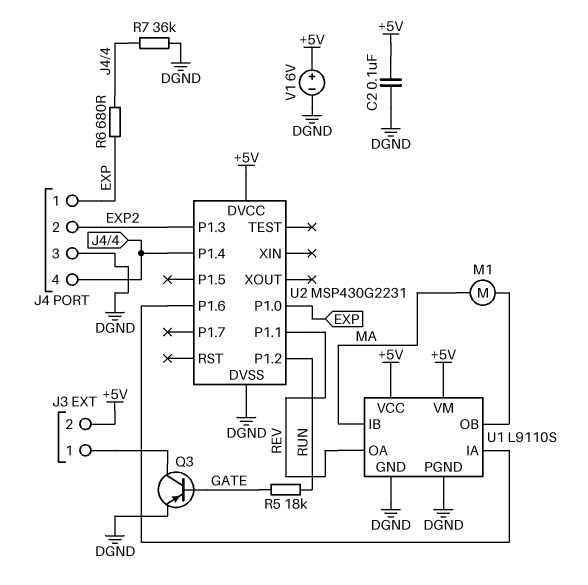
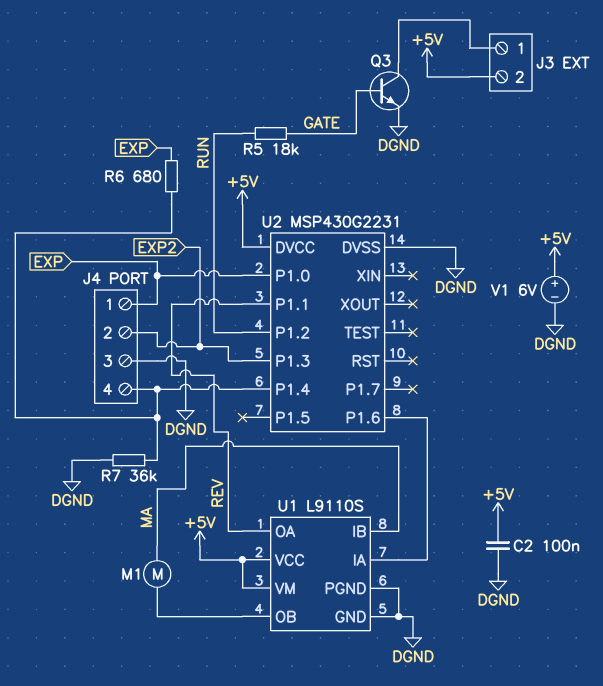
Q3: PNP (B GATE, C J3/1, E DGND) -> NPN (B GATE, C J3/1, E DGND)

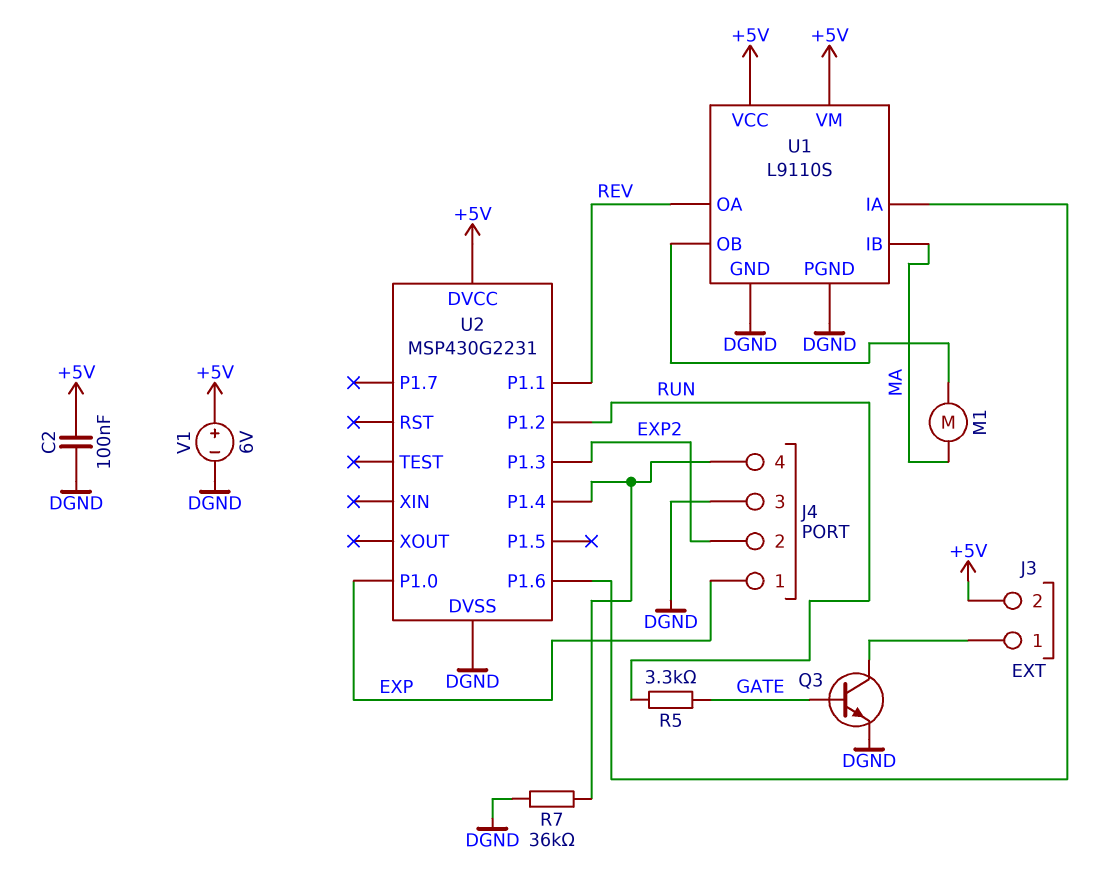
R5: 18k (GATE, RUN) -> 3.3k (GATE, RUN)
R6: 680 (EXP, J4/4) -> none

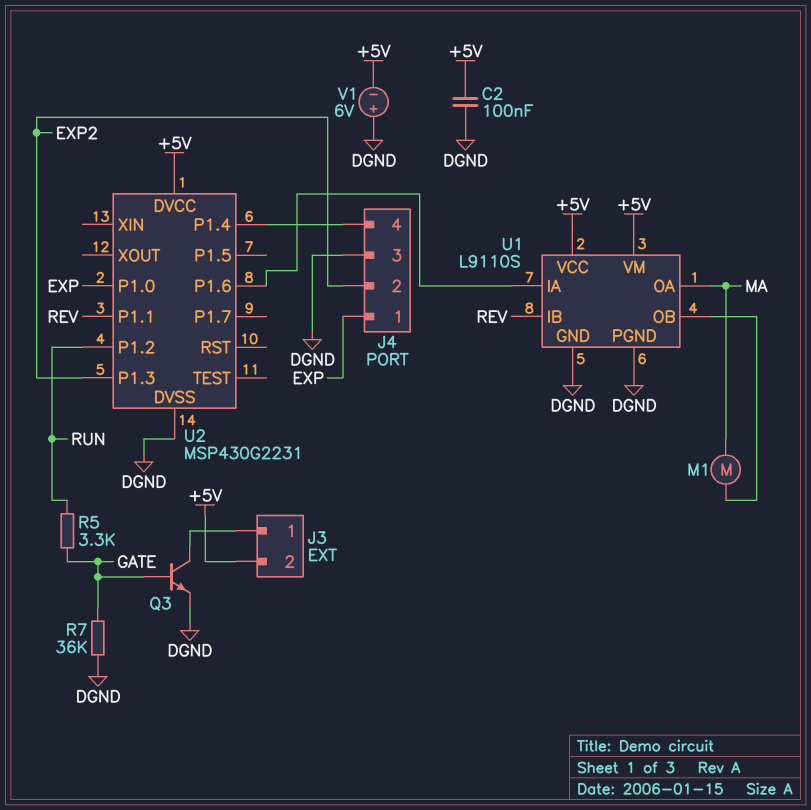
R7: 36k (DGND, J4/4) -> 36k (DGND, GATE)
U1 pin IB: MA -> REV
U1 pin OA: REV -> MA
V1: 6V (plus +5V, minus DGND) -> 6V (plus DGND, minus +5V)

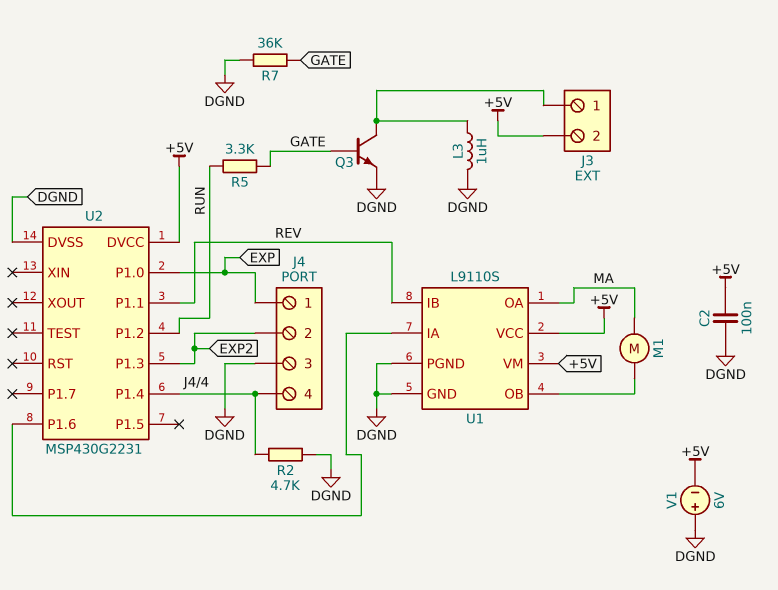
L3: none -> 1uH (DGND, J3/1)
R2: none -> 4.7k (DGND, J4/4)

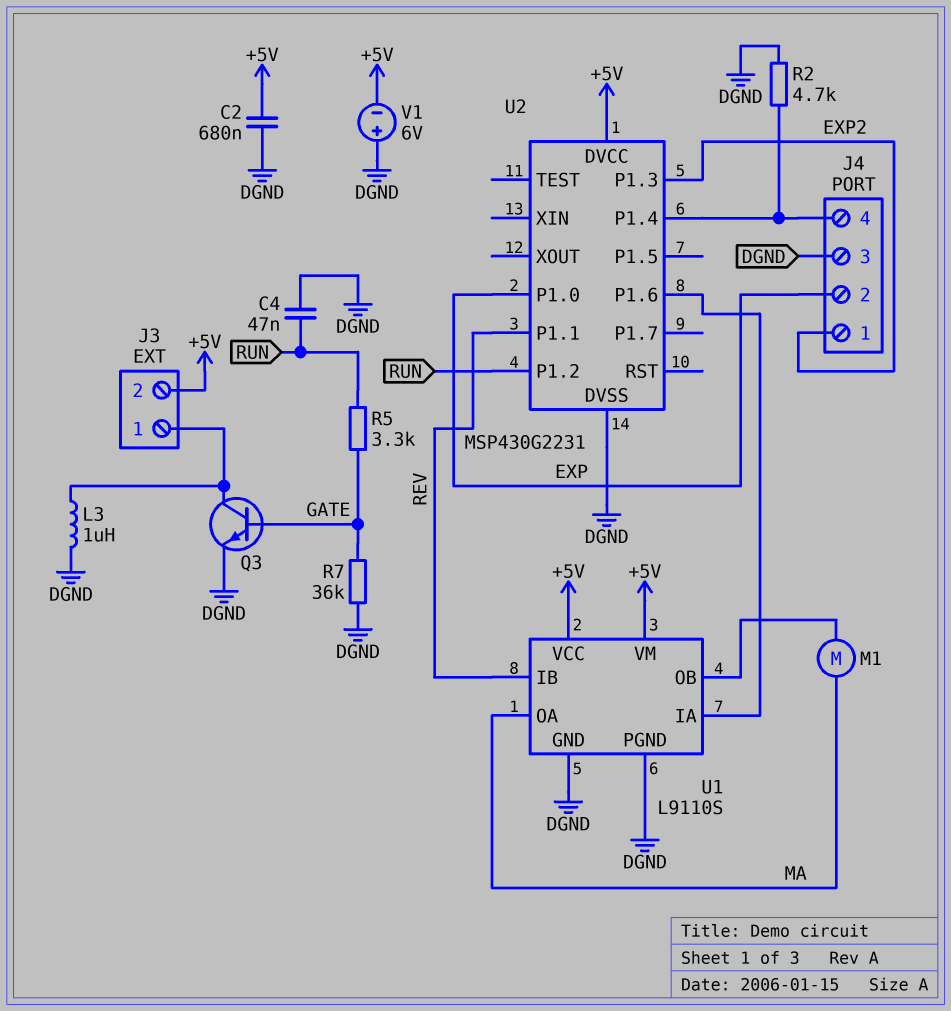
C2: 100nF (+5V, DGND) -> 680nF (+5V, DGND)
C4: none -> 47nF (DGND, RUN)
J4 pin 1: EXP -> EXP2
J4 pin 2: EXP2 -> EXP

